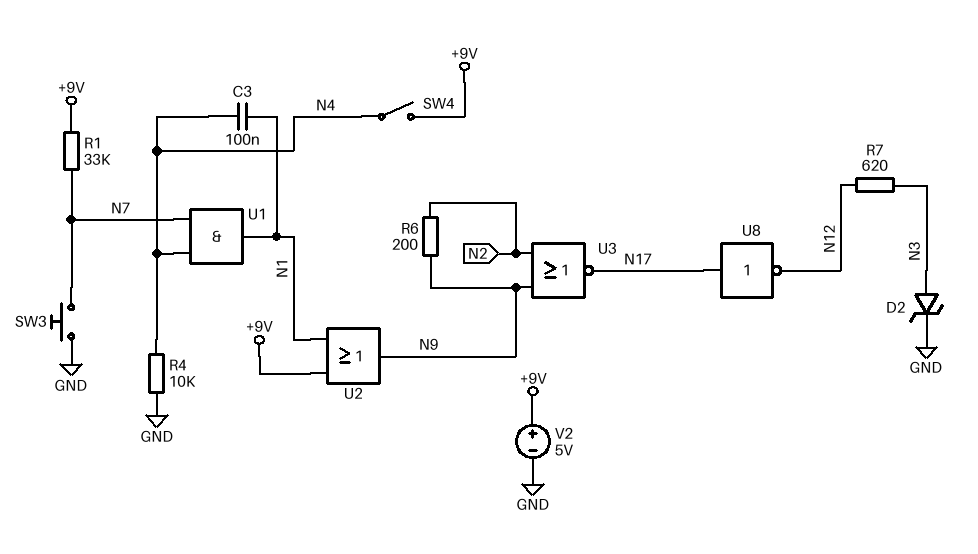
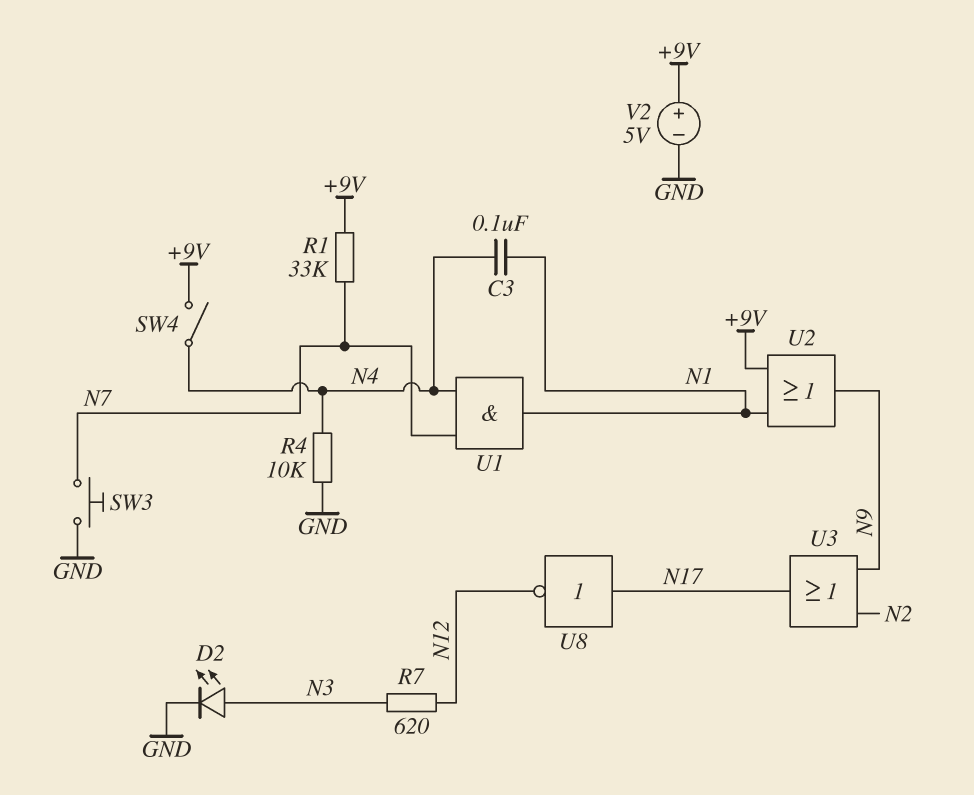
D2: zener (A N3, K GND) -> LED (A N3, K GND)
R6: 200 (N2, N9) -> none
U3: NOR (in N2, in N9, out N17) -> OR (in N2, in N9, out N17)

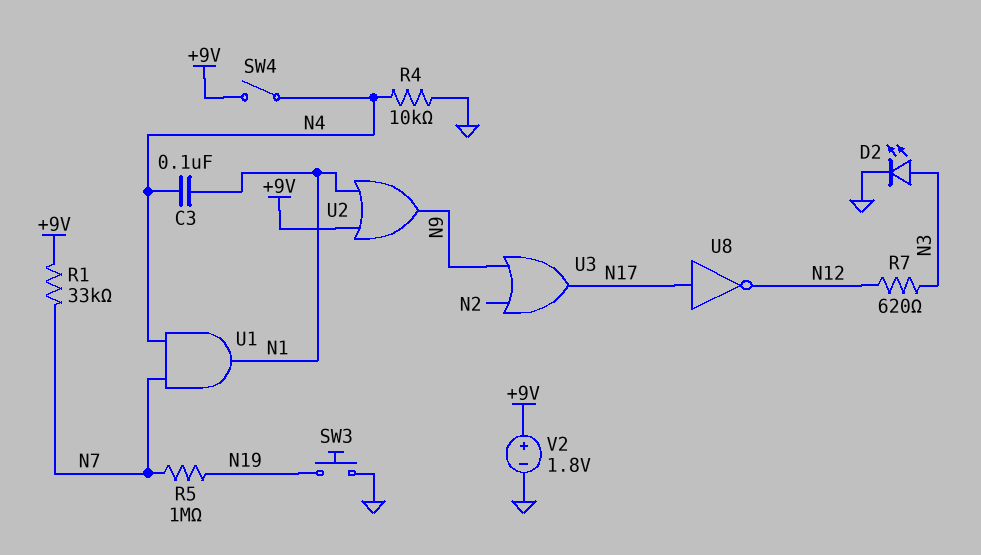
R5: none -> 1M (N7, N19)
SW3: button (GND, N7) -> button (GND, N19)
V2: 5V (plus +9V, minus GND) -> 1.8V (plus +9V, minus GND)

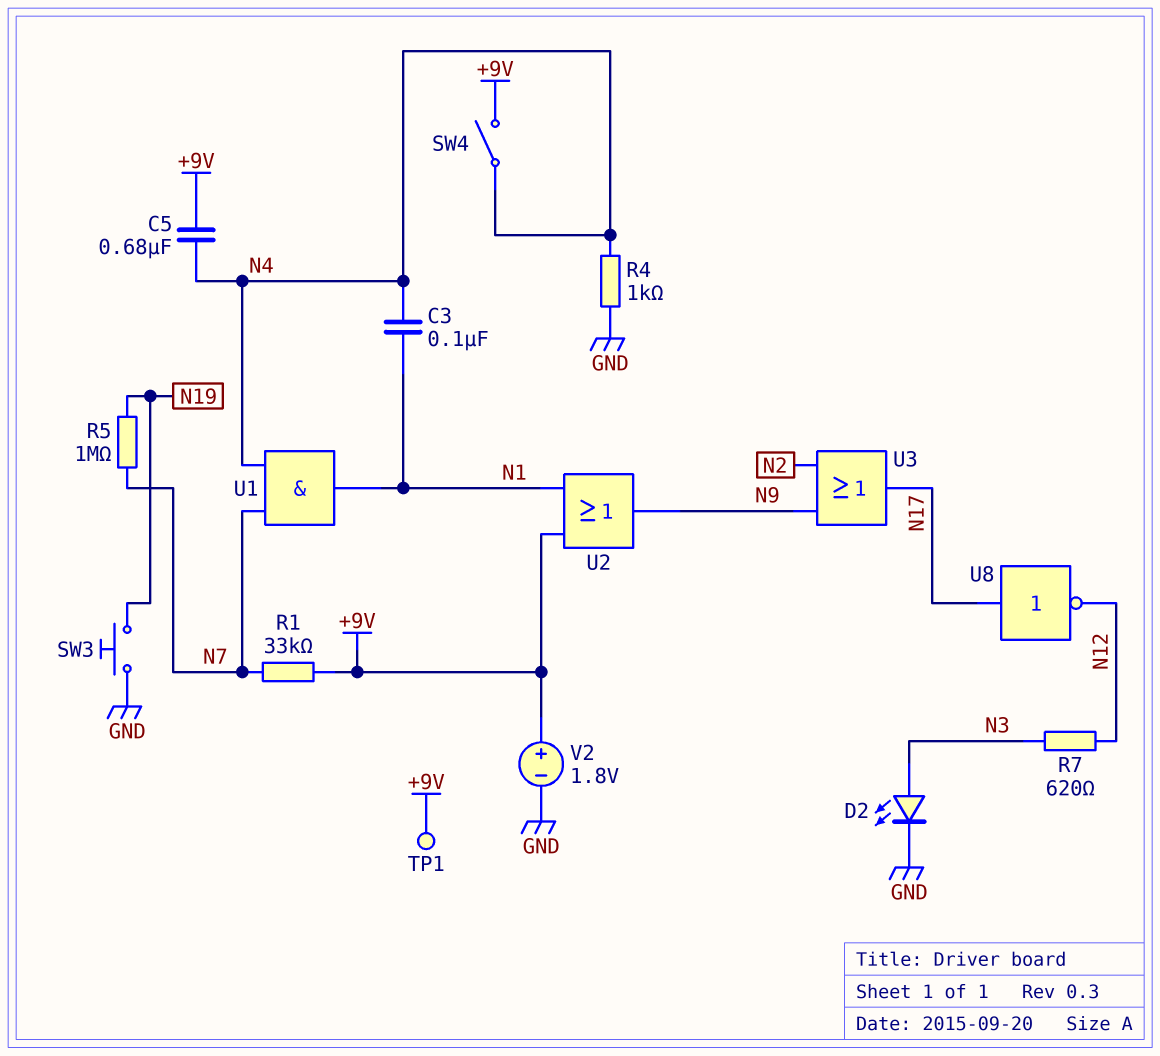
C5: none -> 680nF (+9V, N4)
R4: 10k (GND, N4) -> 1k (GND, N4)
TP1: none -> test point (+9V)

